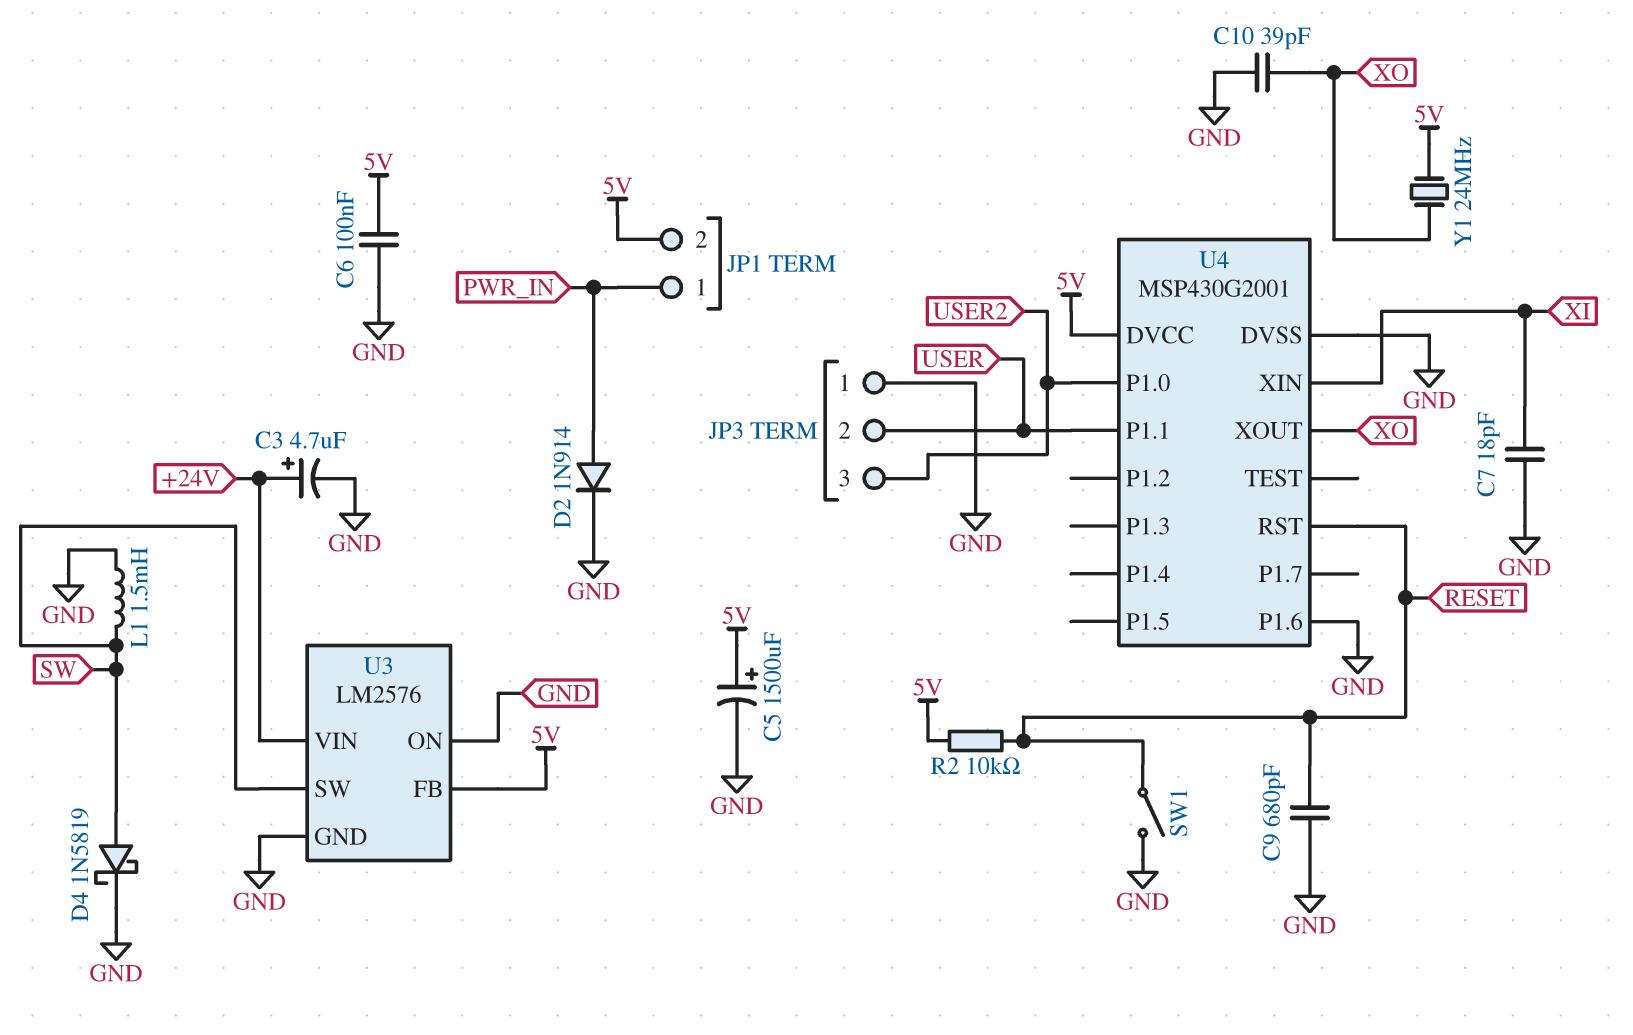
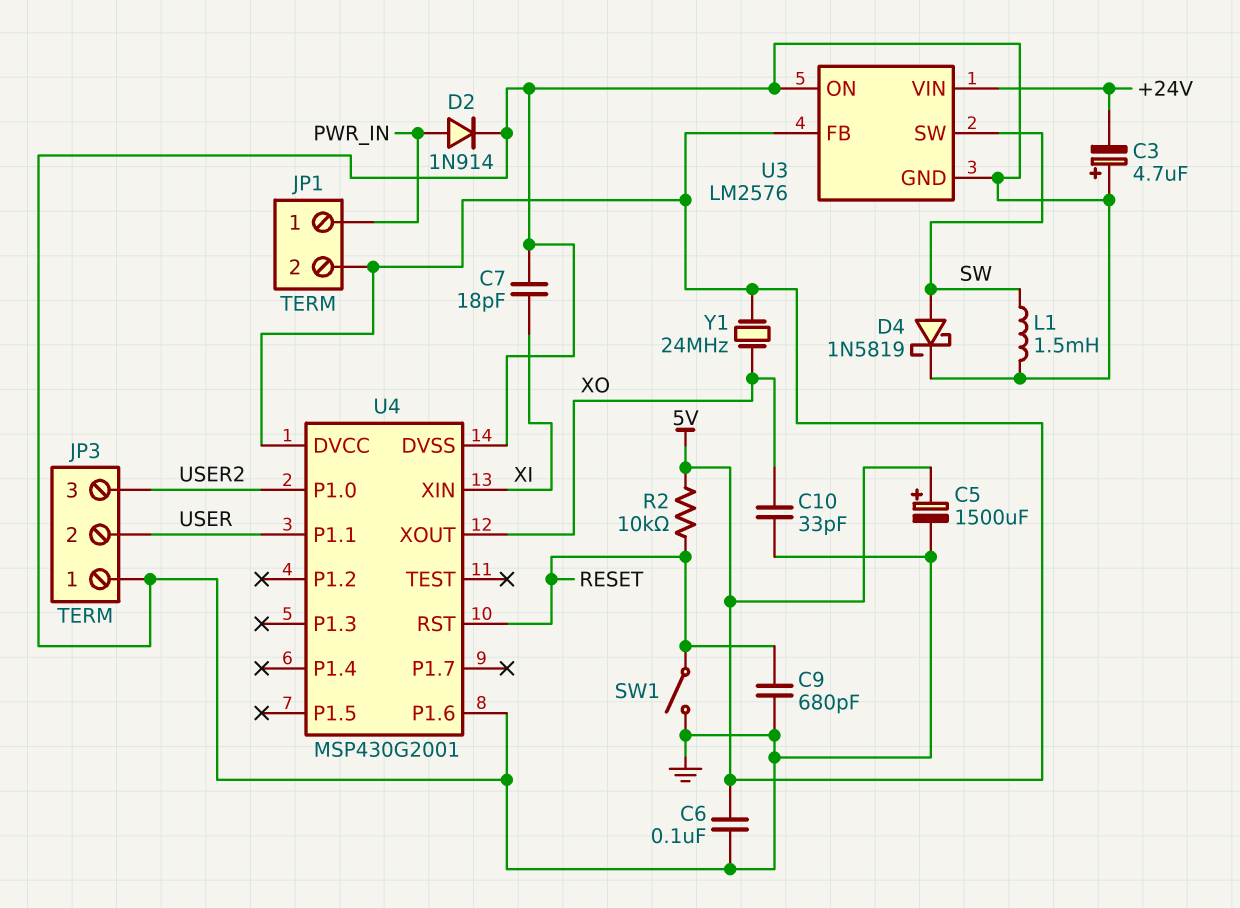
C3: 4.7uF (plus +24V, minus GND) -> 4.7uF (plus GND, minus +24V)
C10: 39pF (GND, XO) -> 33pF (GND, XO)

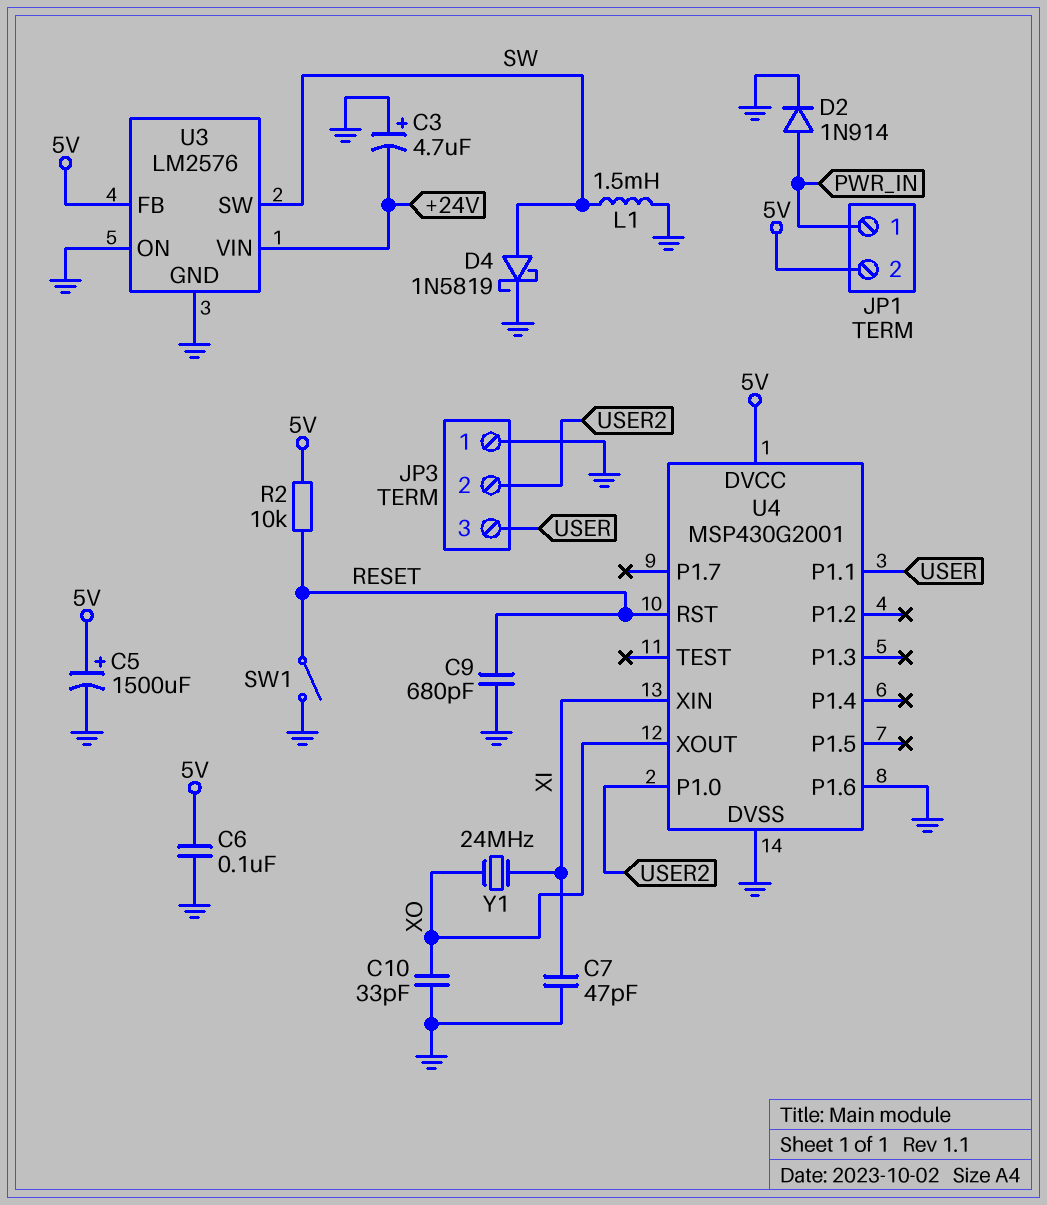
C7: 18pF (GND, XI) -> 47pF (GND, XI)
JP3 pin 2: USER -> USER2
JP3 pin 3: USER2 -> USER
Y1: 24MHz (5V, XO) -> 24MHz (XI, XO)

